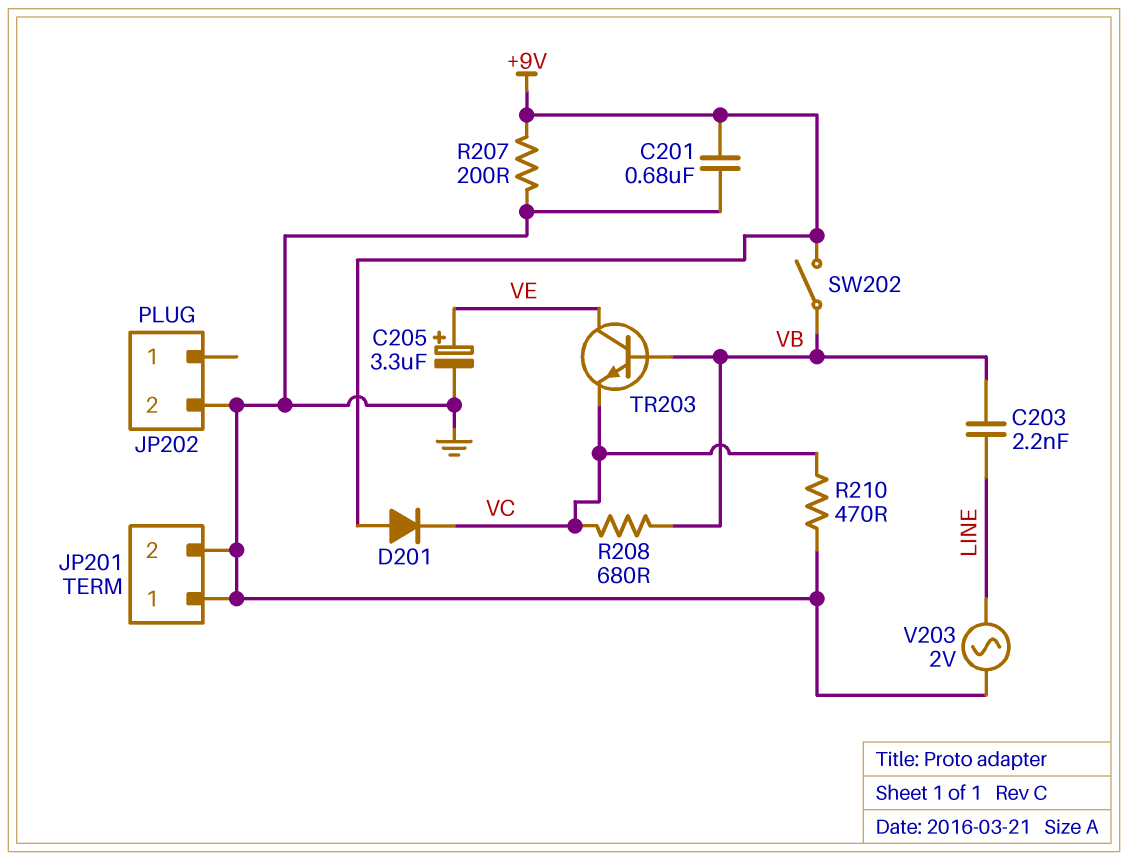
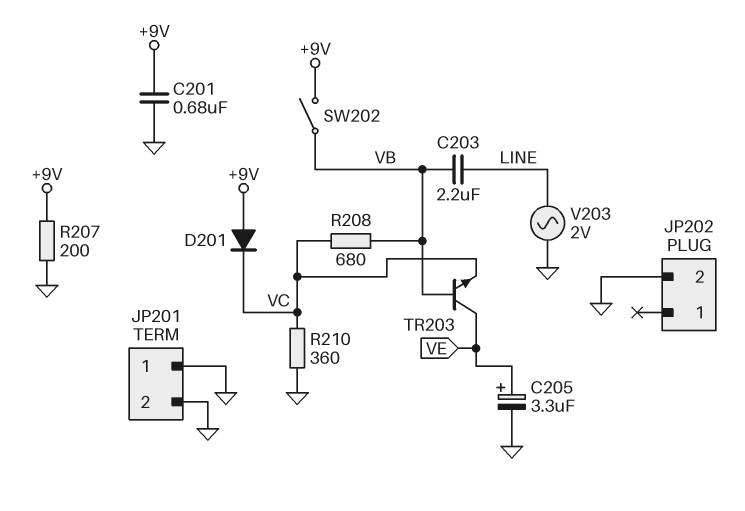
C203: 2.2nF (LINE, VB) -> 2.2uF (LINE, VB)
R210: 470 (GND, VC) -> 360 (GND, VC)

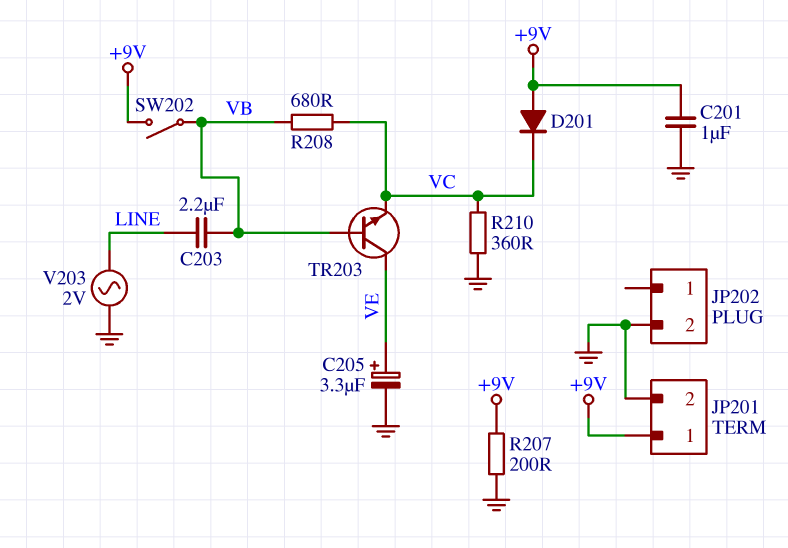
C201: 680nF (+9V, GND) -> 1uF (+9V, GND)
JP201 pin 1: GND -> +9V

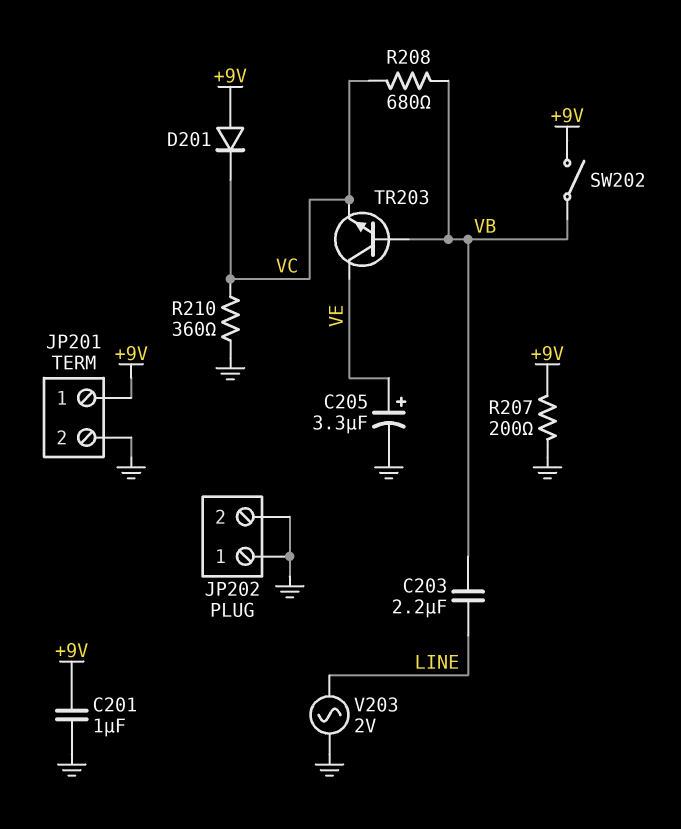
JP202 pin 1: none -> GND

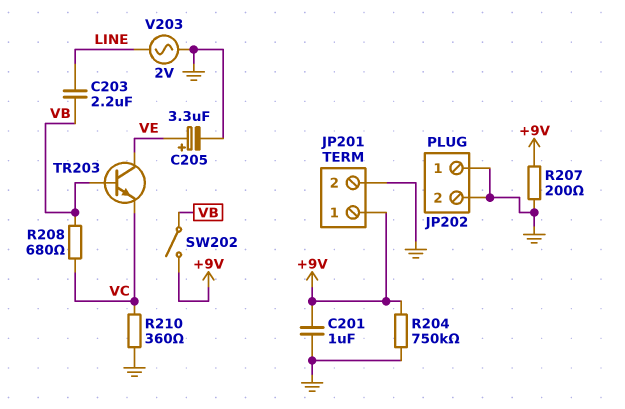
D201: diode (A +9V, K VC) -> none
R204: none -> 750k (+9V, GND)

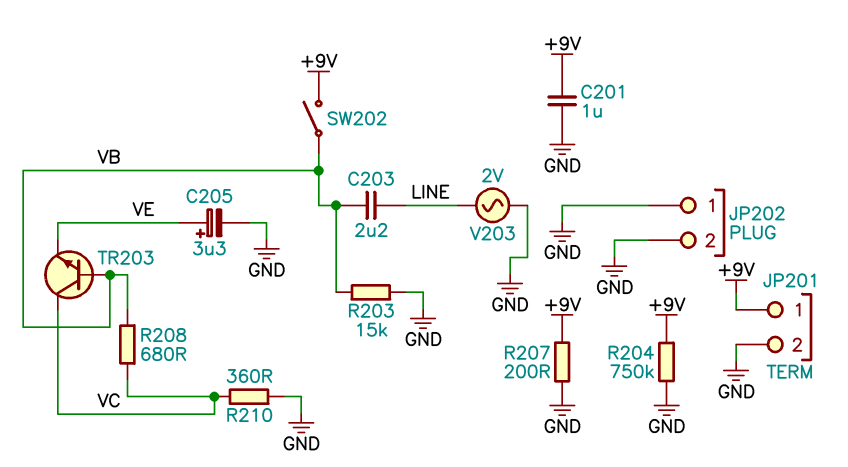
R203: none -> 15k (GND, VB)
TR203: NPN (B VB, C VE, E VC) -> NPN (B VB, C VC, E VE)

